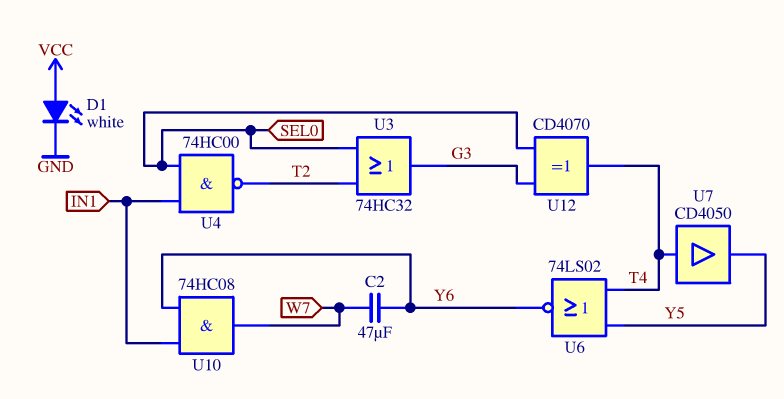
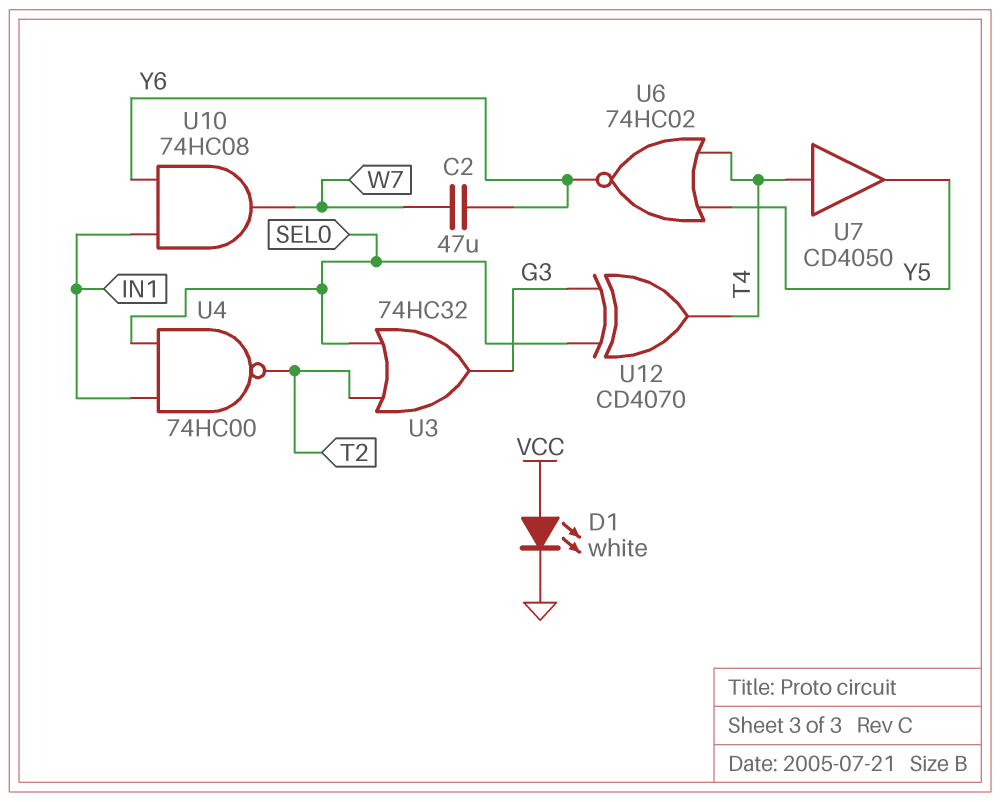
U6: NOR 74LS02 (in T4, in Y5, out Y6) -> NOR 74HC02 (in T4, in Y5, out Y6)

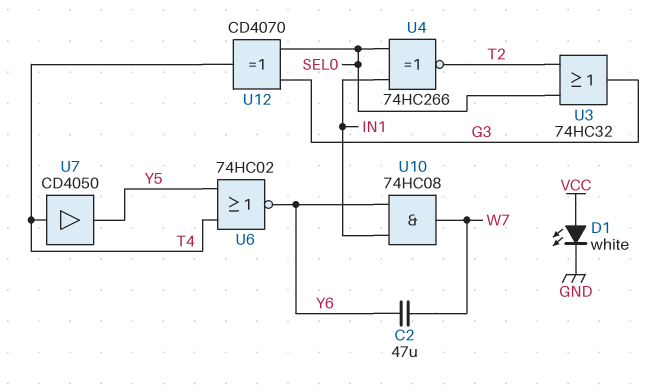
U4: NAND 74HC00 (in IN1, in SEL0, out T2) -> XNOR 74HC266 (in IN1, in SEL0, out T2)

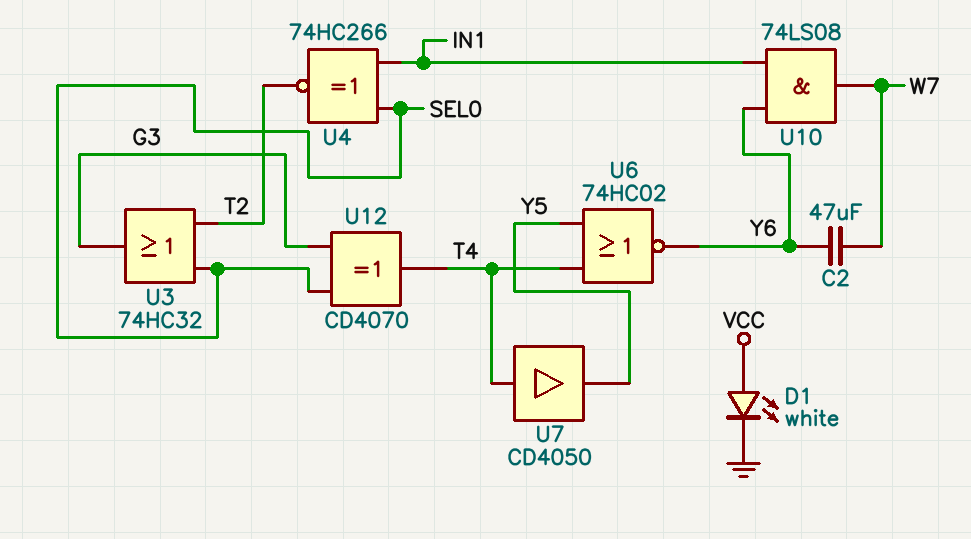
U10: AND 74HC08 (in IN1, in Y6, out W7) -> AND 74LS08 (in IN1, in Y6, out W7)

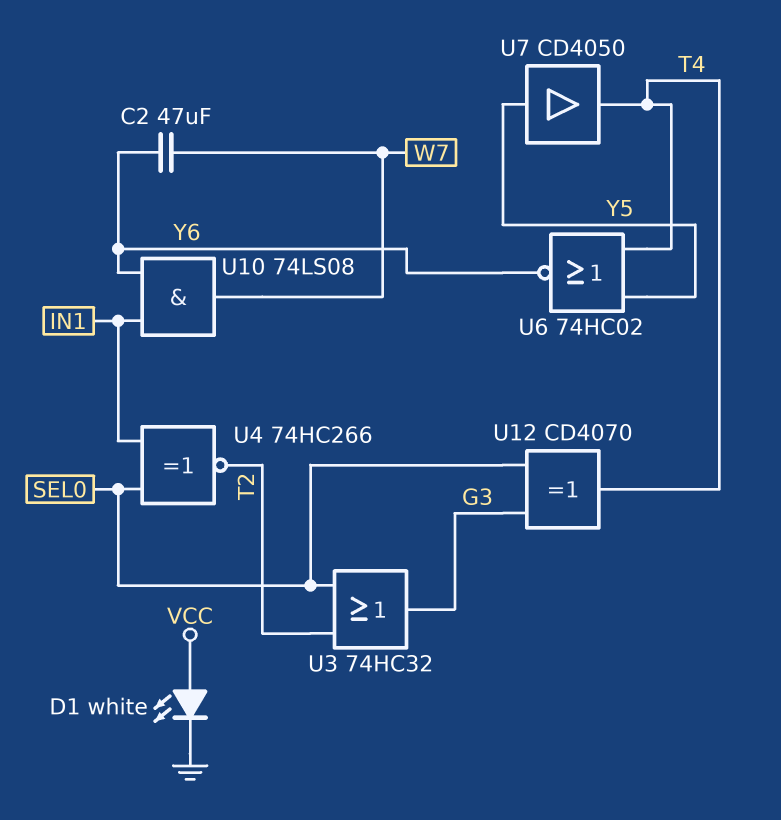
U7: buffer CD4050 (in T4, out Y5) -> buffer CD4050 (in Y5, out T4)

